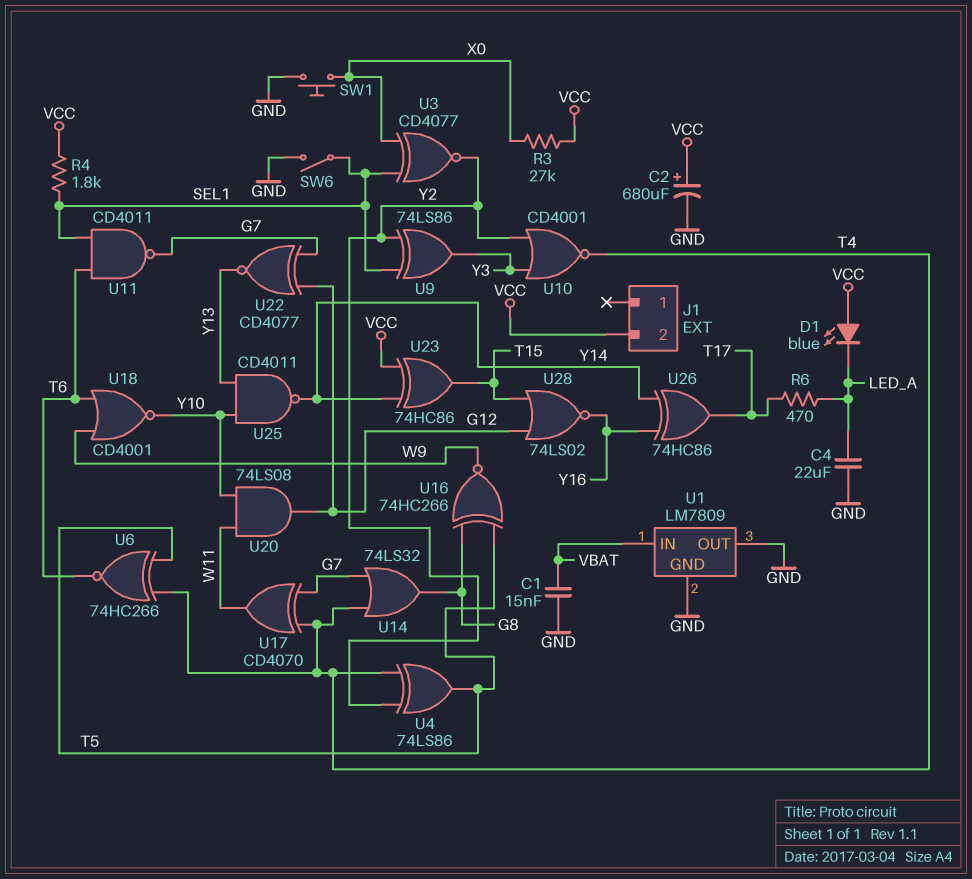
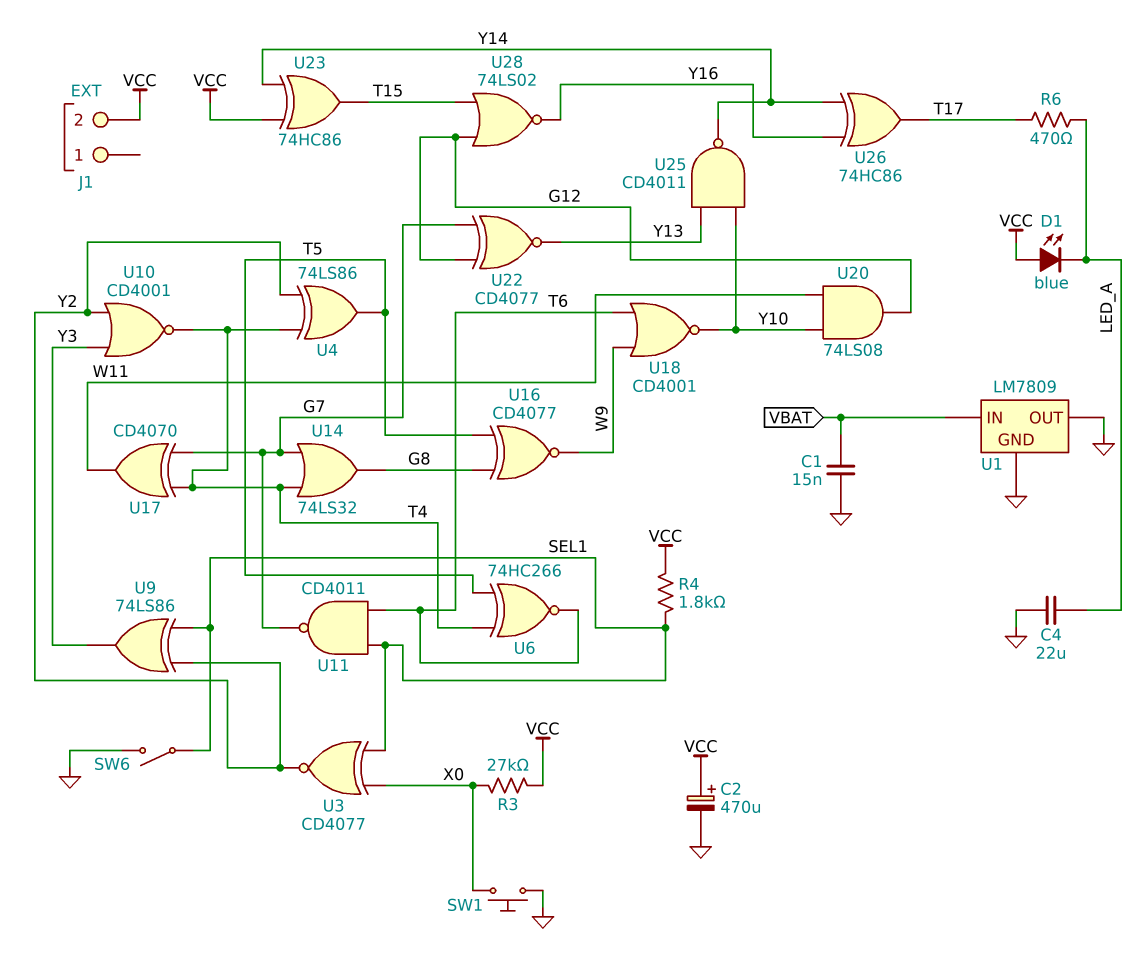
C2: 680uF (plus VCC, minus GND) -> 470uF (plus VCC, minus GND)
U16: XNOR 74HC266 (in G8, in T5, out W9) -> XNOR CD4077 (in G8, in T5, out W9)

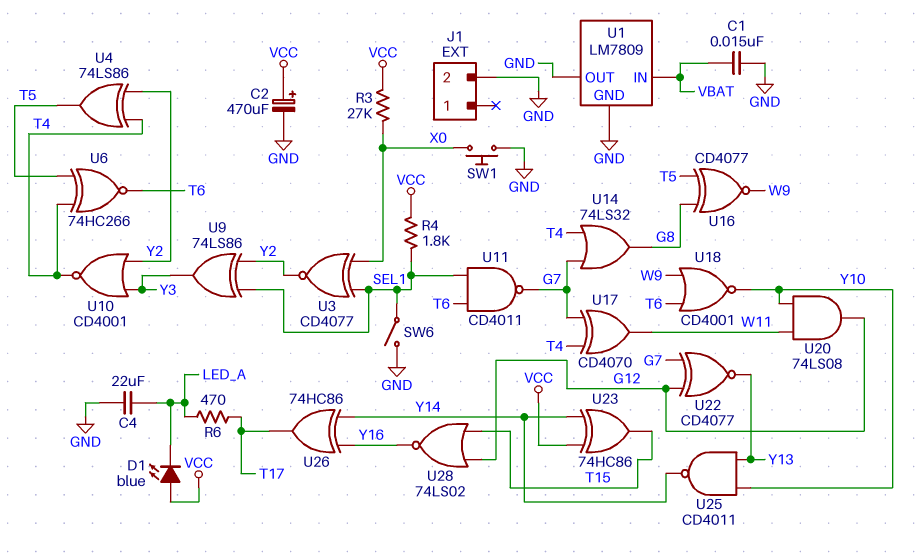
J1 pin 2: VCC -> GND

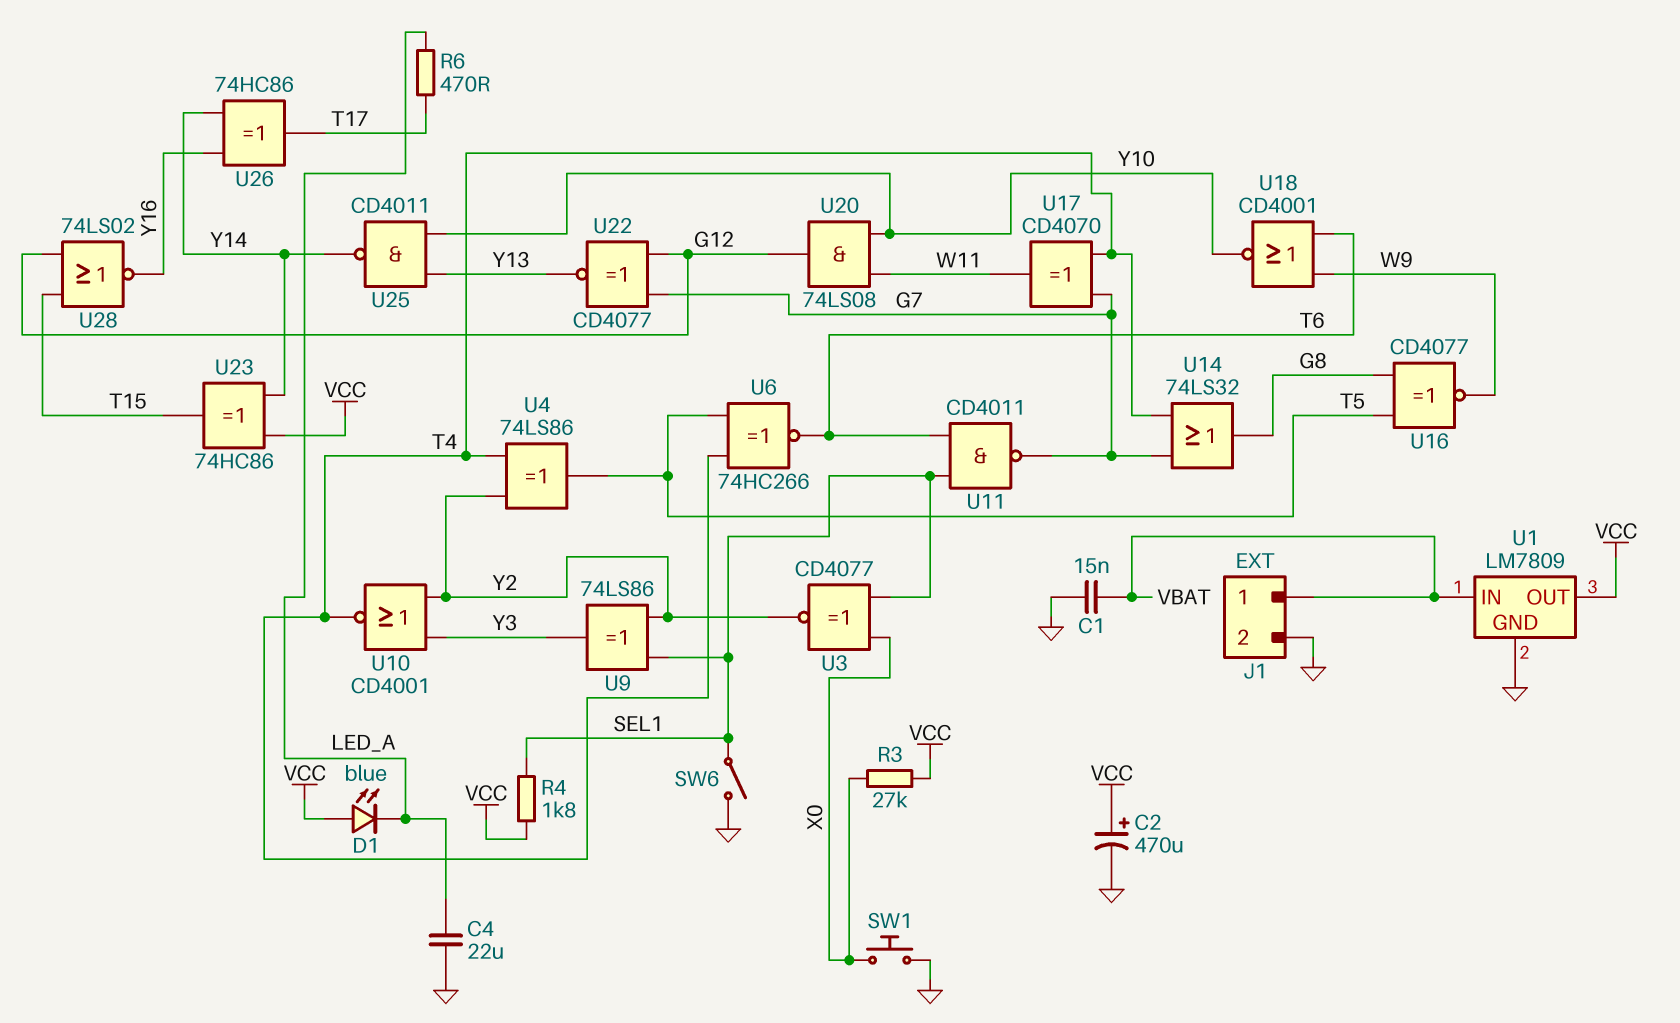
J1 pin 1: none -> VBAT
U1 pin OUT: GND -> VCC

